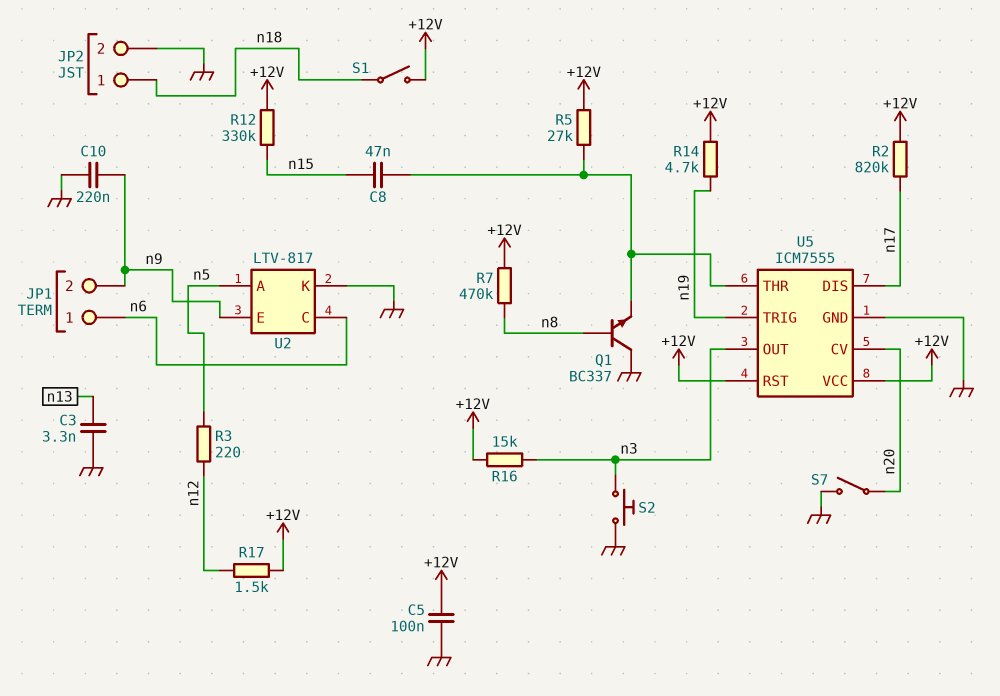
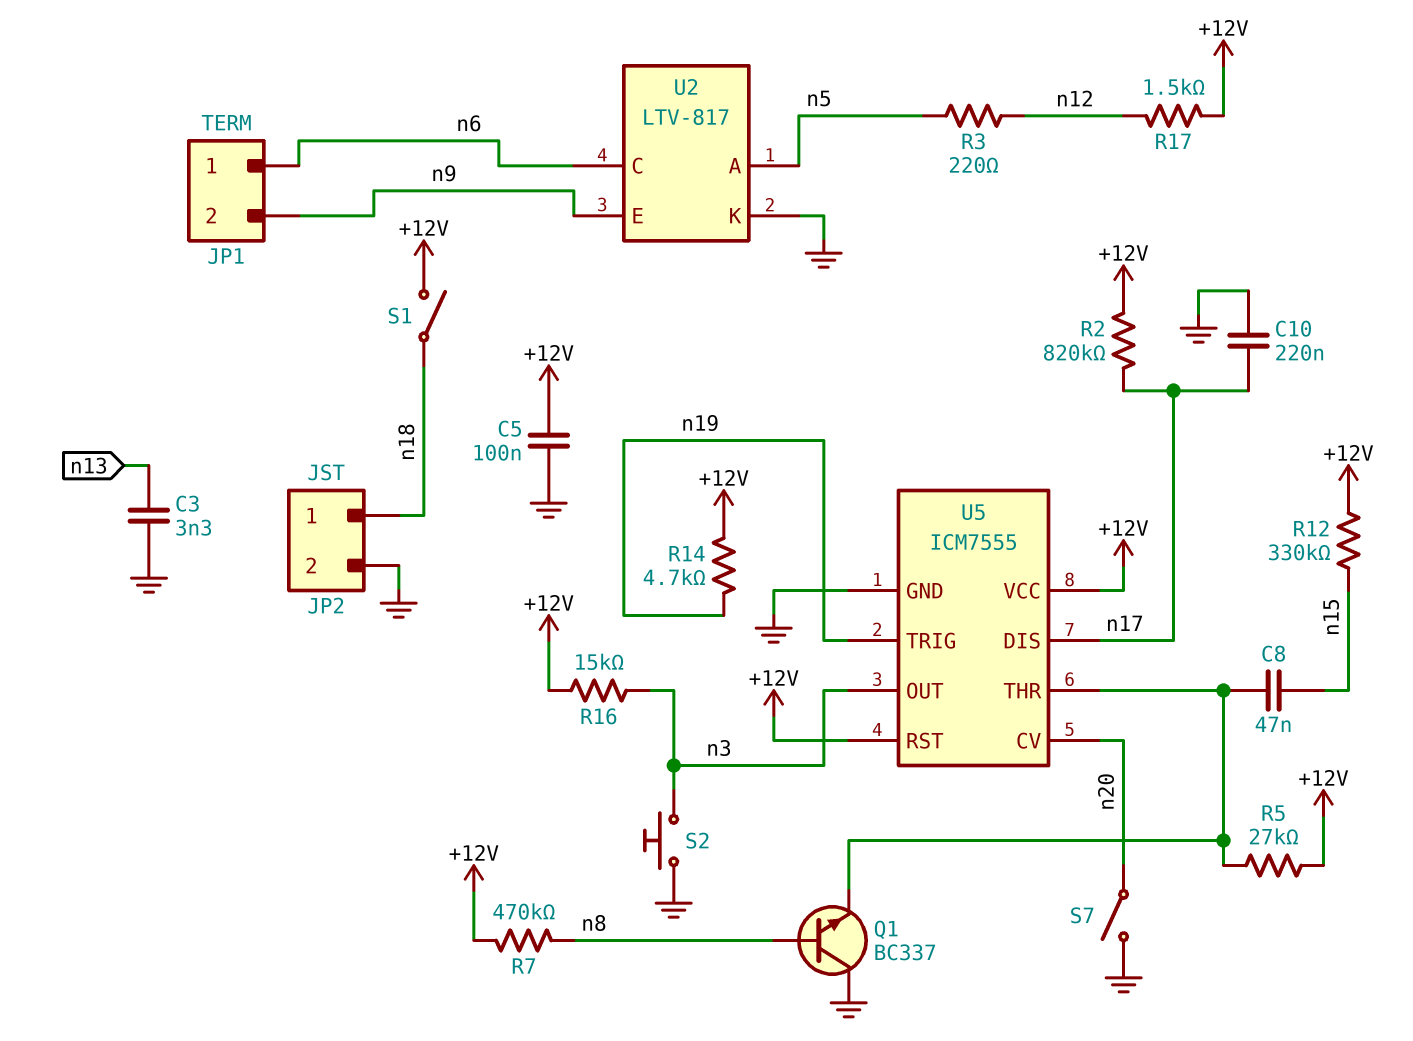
C10: 220nF (GND, n9) -> 220nF (GND, n17)

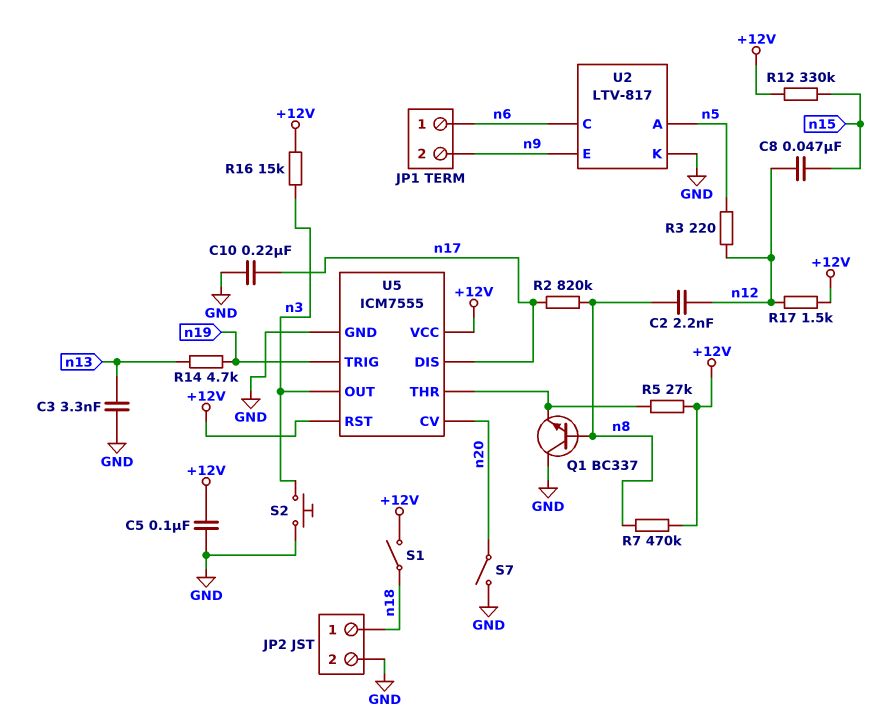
C2: none -> 2.2nF (n8, n12)
C8: 47nF (U5/THR, n15) -> 47nF (n12, n15)
R2: 820k (+12V, n17) -> 820k (n8, n17)
R14: 4.7k (+12V, n19) -> 4.7k (n13, n19)

